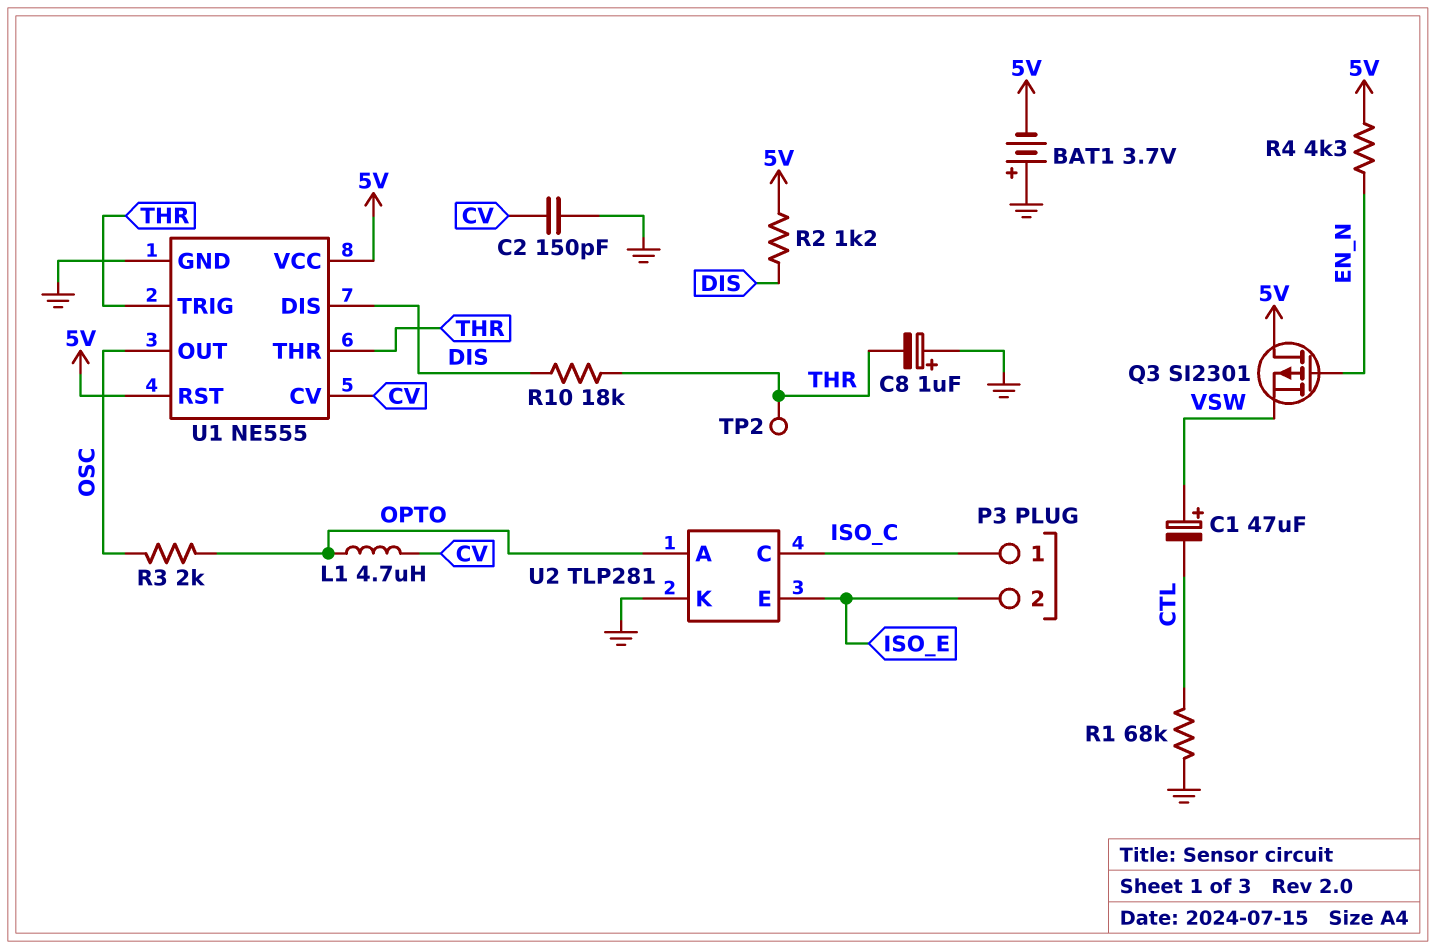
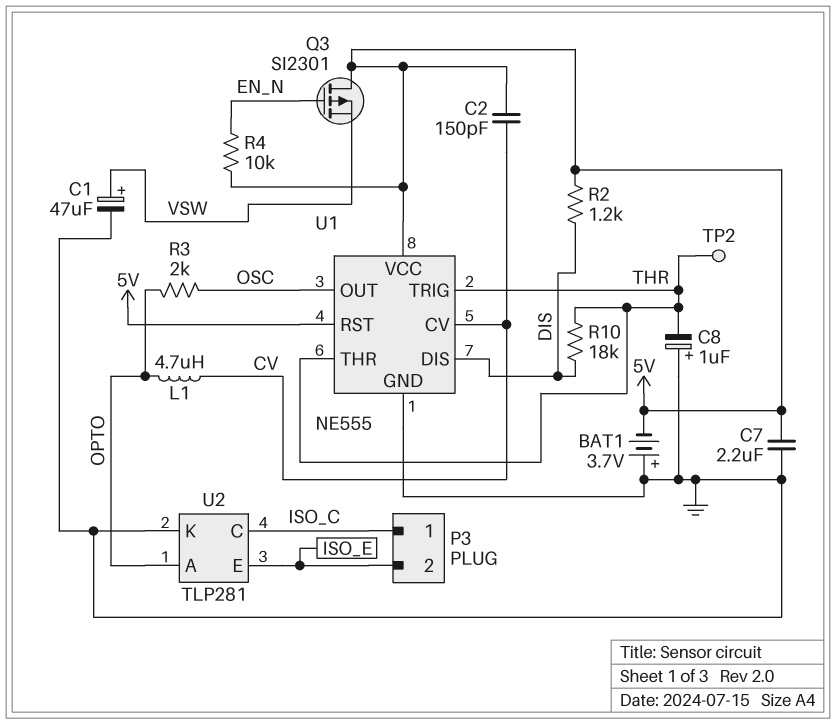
C1: 47uF (plus VSW, minus CTL) -> 47uF (plus VSW, minus GND)
C2: 150pF (CV, GND) -> 150pF (5V, CV)
C7: none -> 2.2uF (5V, GND)
R1: 68k (CTL, GND) -> none
R4: 4.3k (5V, EN_N) -> 10k (5V, EN_N)

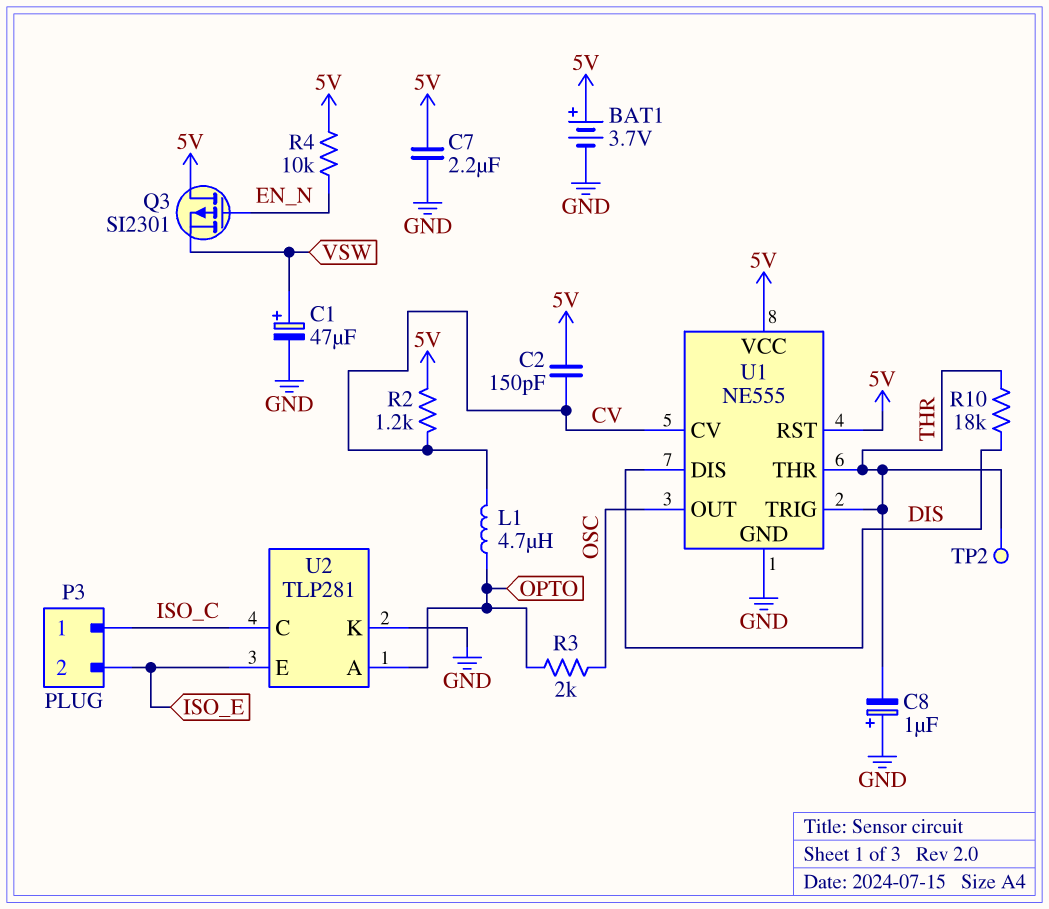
BAT1: 3.7V (plus GND, minus 5V) -> 3.7V (plus 5V, minus GND)
R2: 1.2k (5V, DIS) -> 1.2k (5V, CV)

